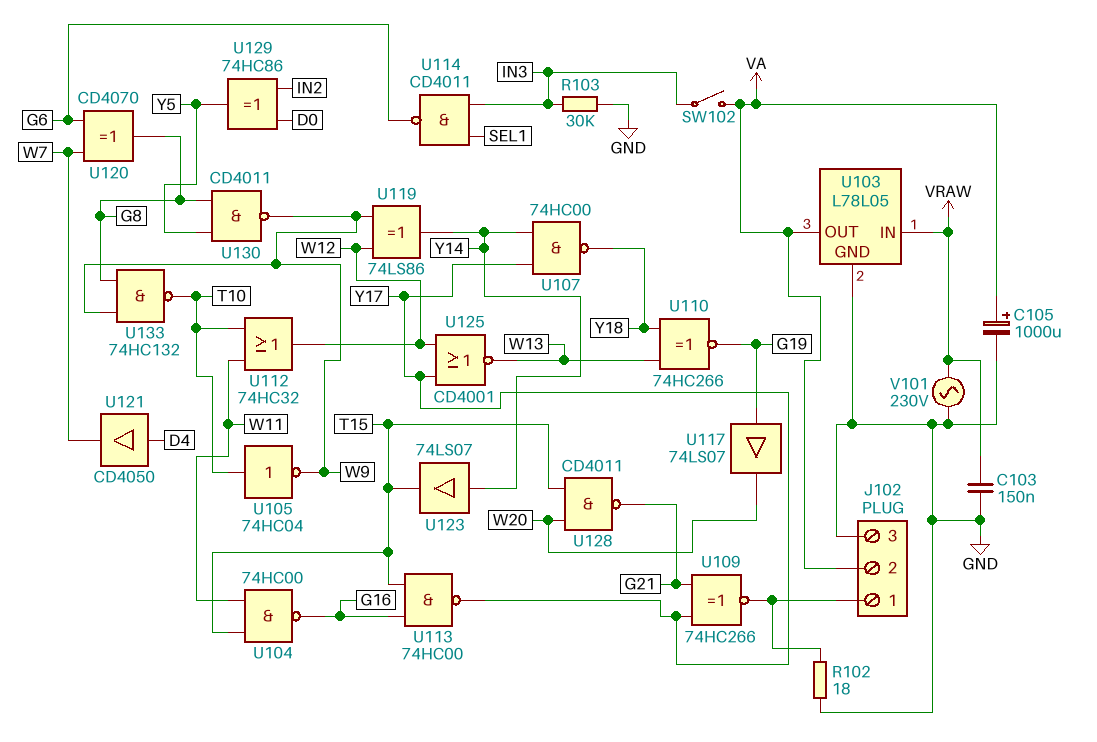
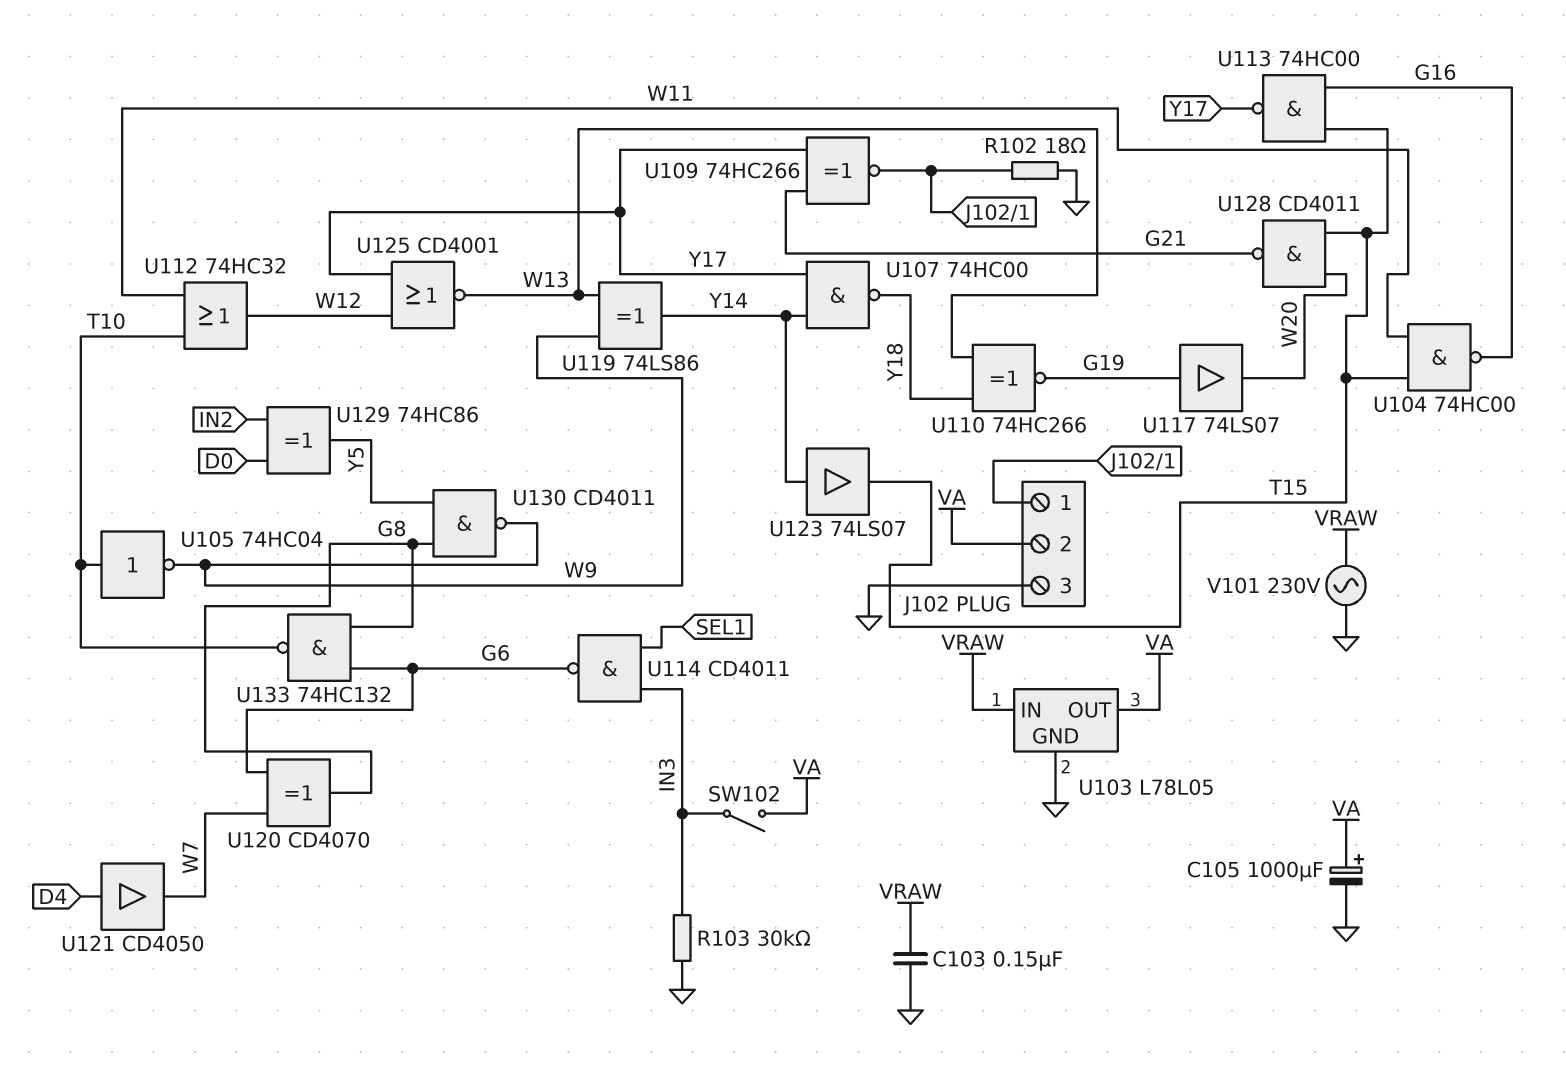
U119: XOR 74LS86 (in W9, in W12, out Y14) -> XOR 74LS86 (in W9, in W13, out Y14)
U133: NAND 74HC132 (in G8, in W9, out T10) -> NAND 74HC132 (in G6, in G8, out T10)

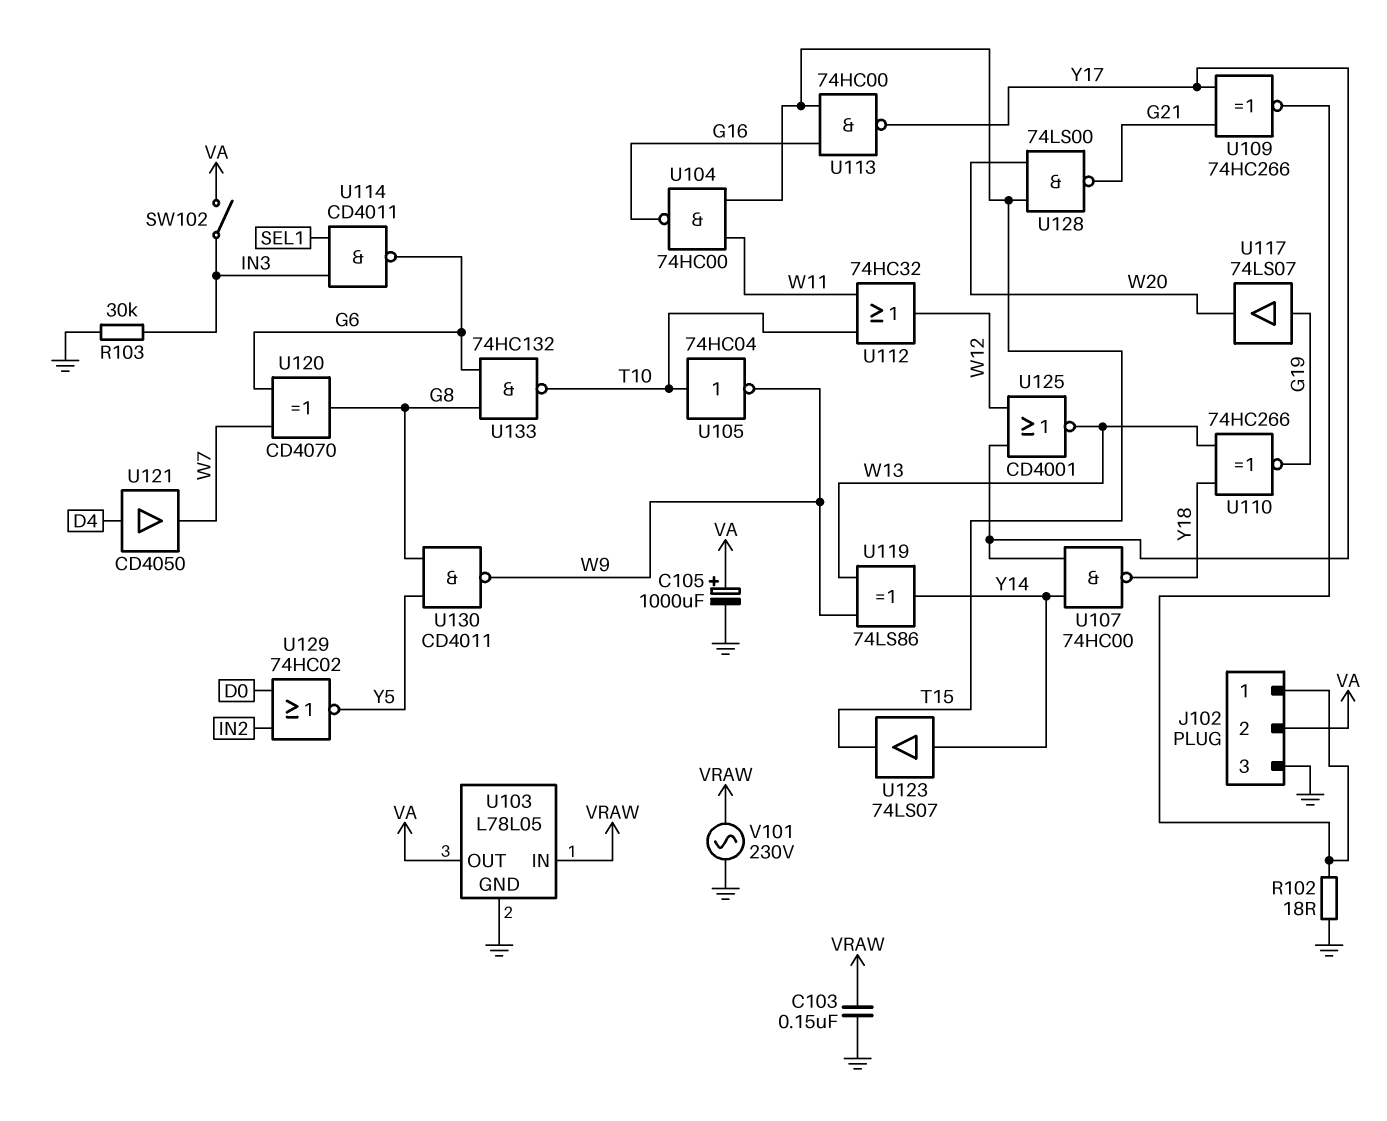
U128: NAND CD4011 (in T15, in W20, out G21) -> NAND 74LS00 (in T15, in W20, out G21)
U129: XOR 74HC86 (in D0, in IN2, out Y5) -> NOR 74HC02 (in D0, in IN2, out Y5)

